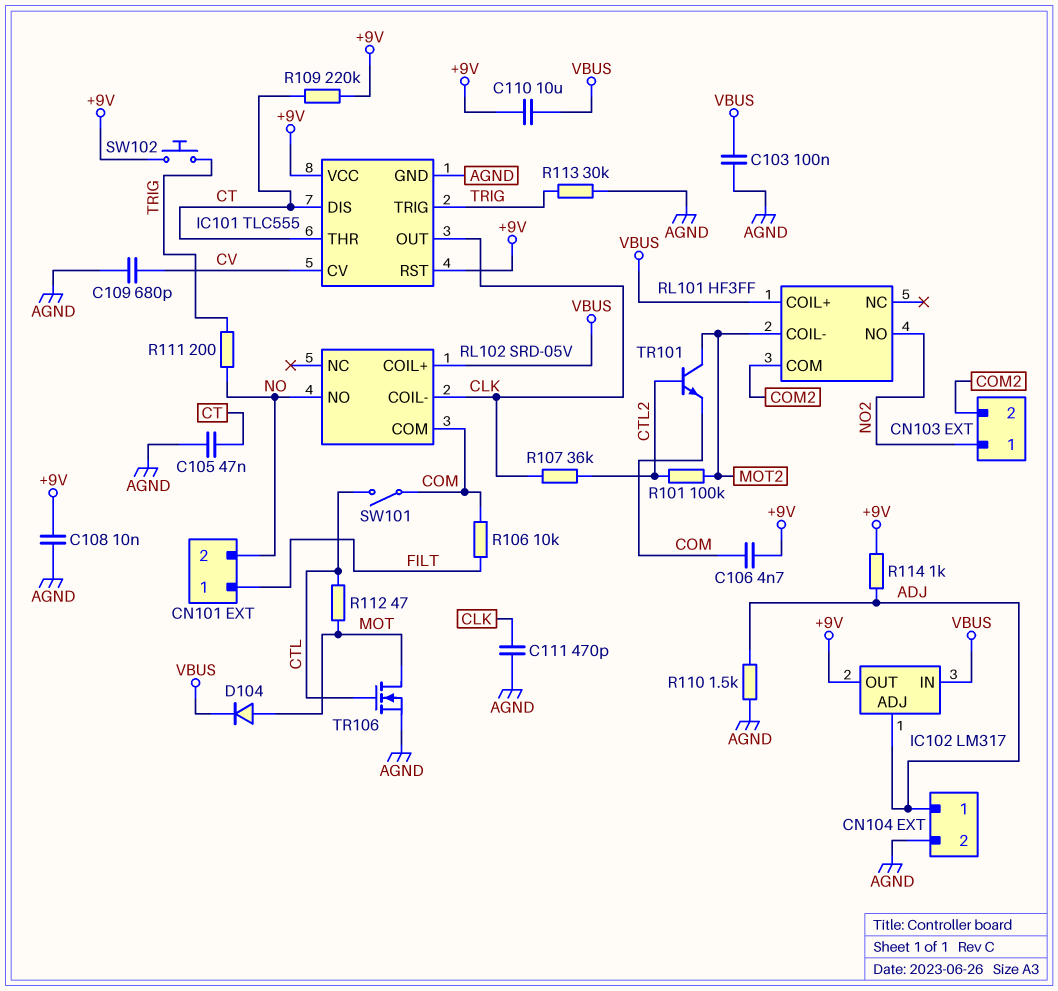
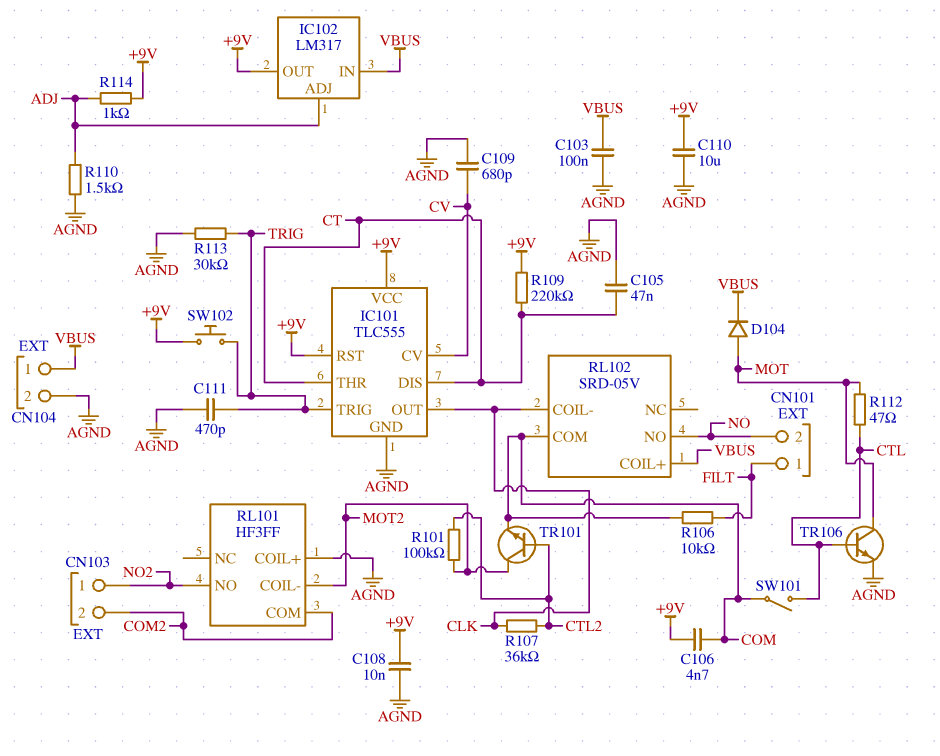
C110: 10uF (+9V, VBUS) -> 10uF (+9V, AGND)
C111: 470pF (AGND, CLK) -> 470pF (AGND, TRIG)
CN104 pin 1: ADJ -> VBUS
R111: 200 (NO, TRIG) -> none
RL101 pin COIL+: VBUS -> AGND
TR106: NMOS (G CTL, D MOT, S AGND) -> NPN (B CTL, C MOT, E AGND)

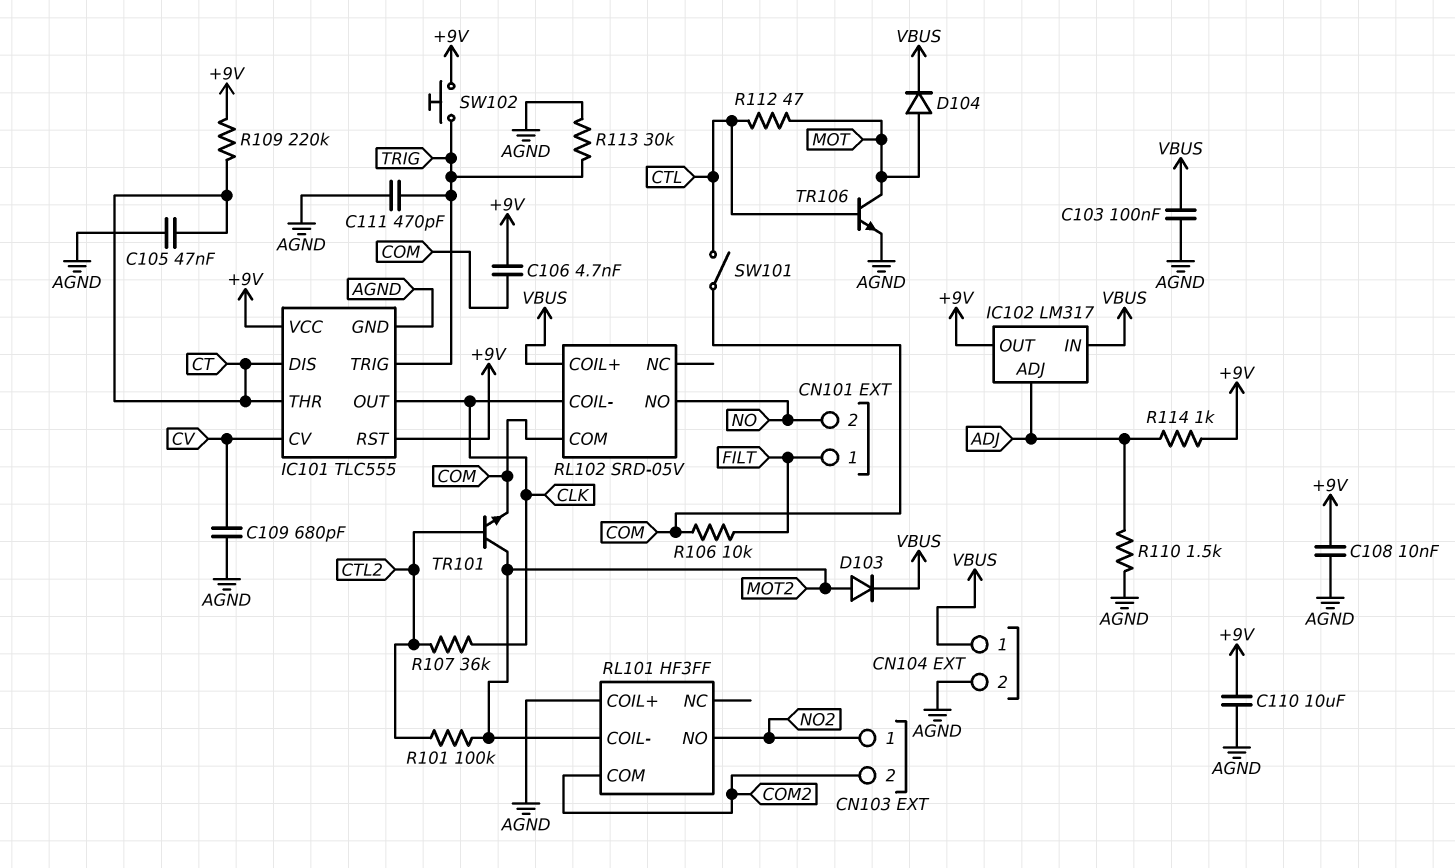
D103: none -> diode (A MOT2, K VBUS)

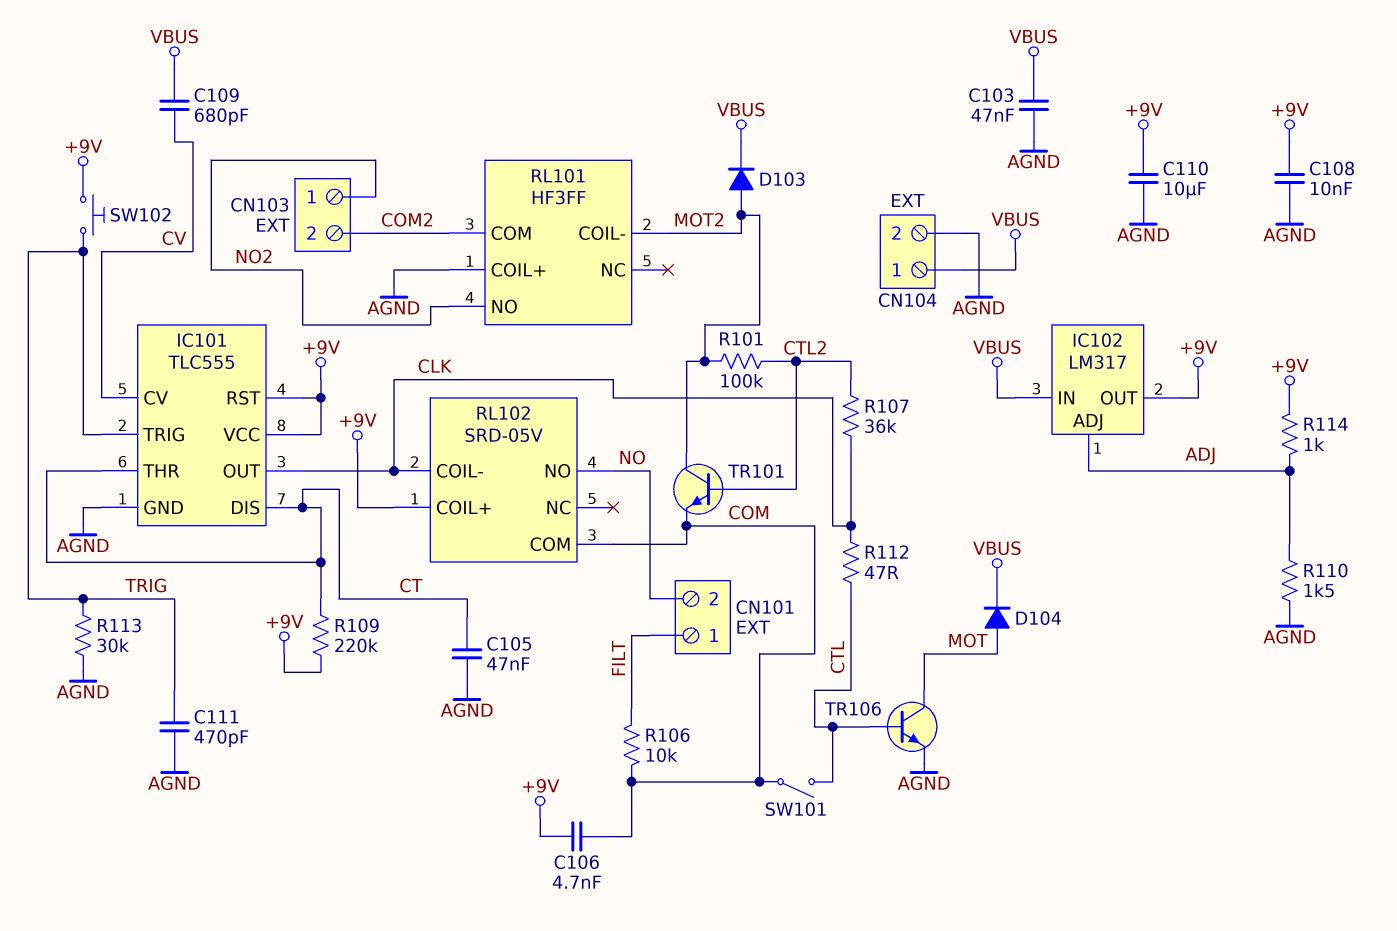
C103: 100nF (AGND, VBUS) -> 47nF (AGND, VBUS)
C109: 680pF (AGND, CV) -> 680pF (CV, VBUS)
R112: 47 (CTL, MOT) -> 47 (CLK, CTL)
RL102 pin COIL+: VBUS -> +9V

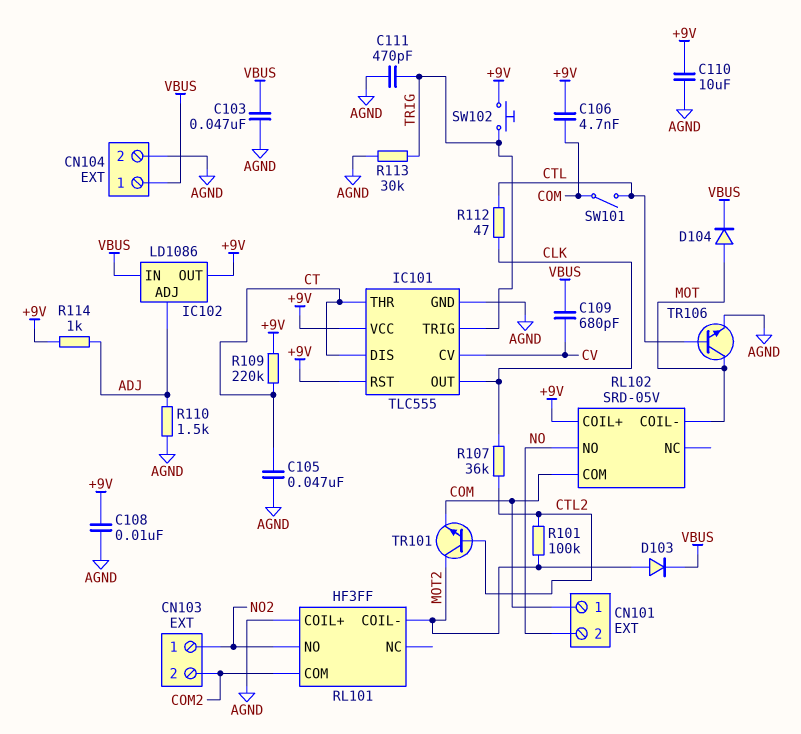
CN101 pin 1: FILT -> COM
IC102: LM317 -> LD1086
R106: 10k (COM, FILT) -> none
RL102 pin COIL-: CLK -> MOT

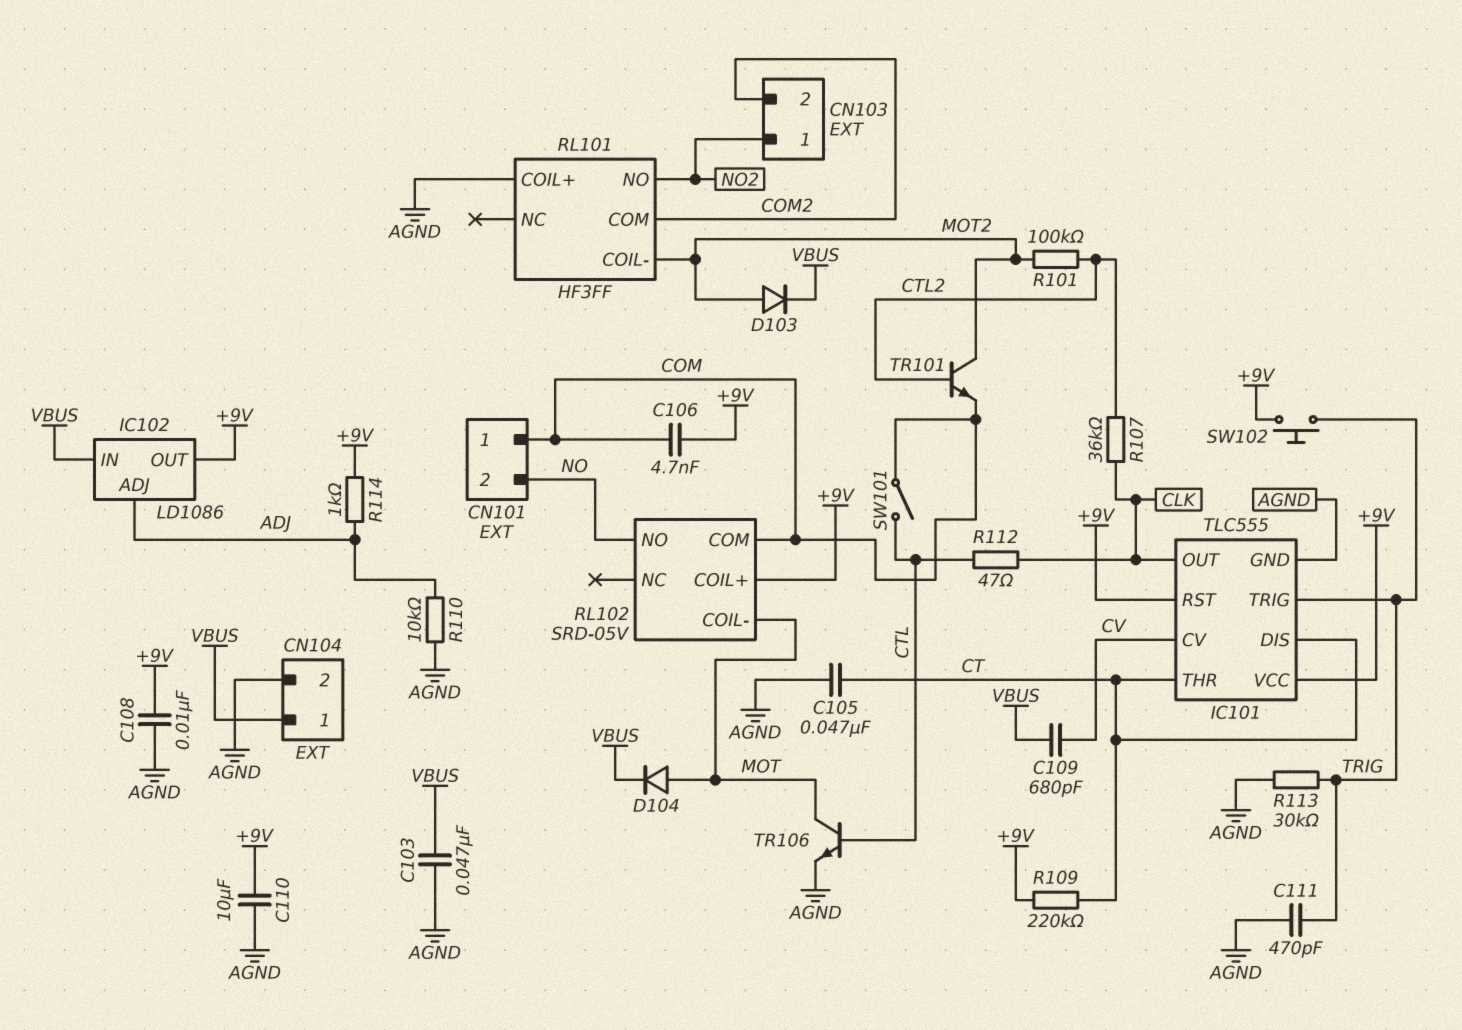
R110: 1.5k (ADJ, AGND) -> 10k (ADJ, AGND)

